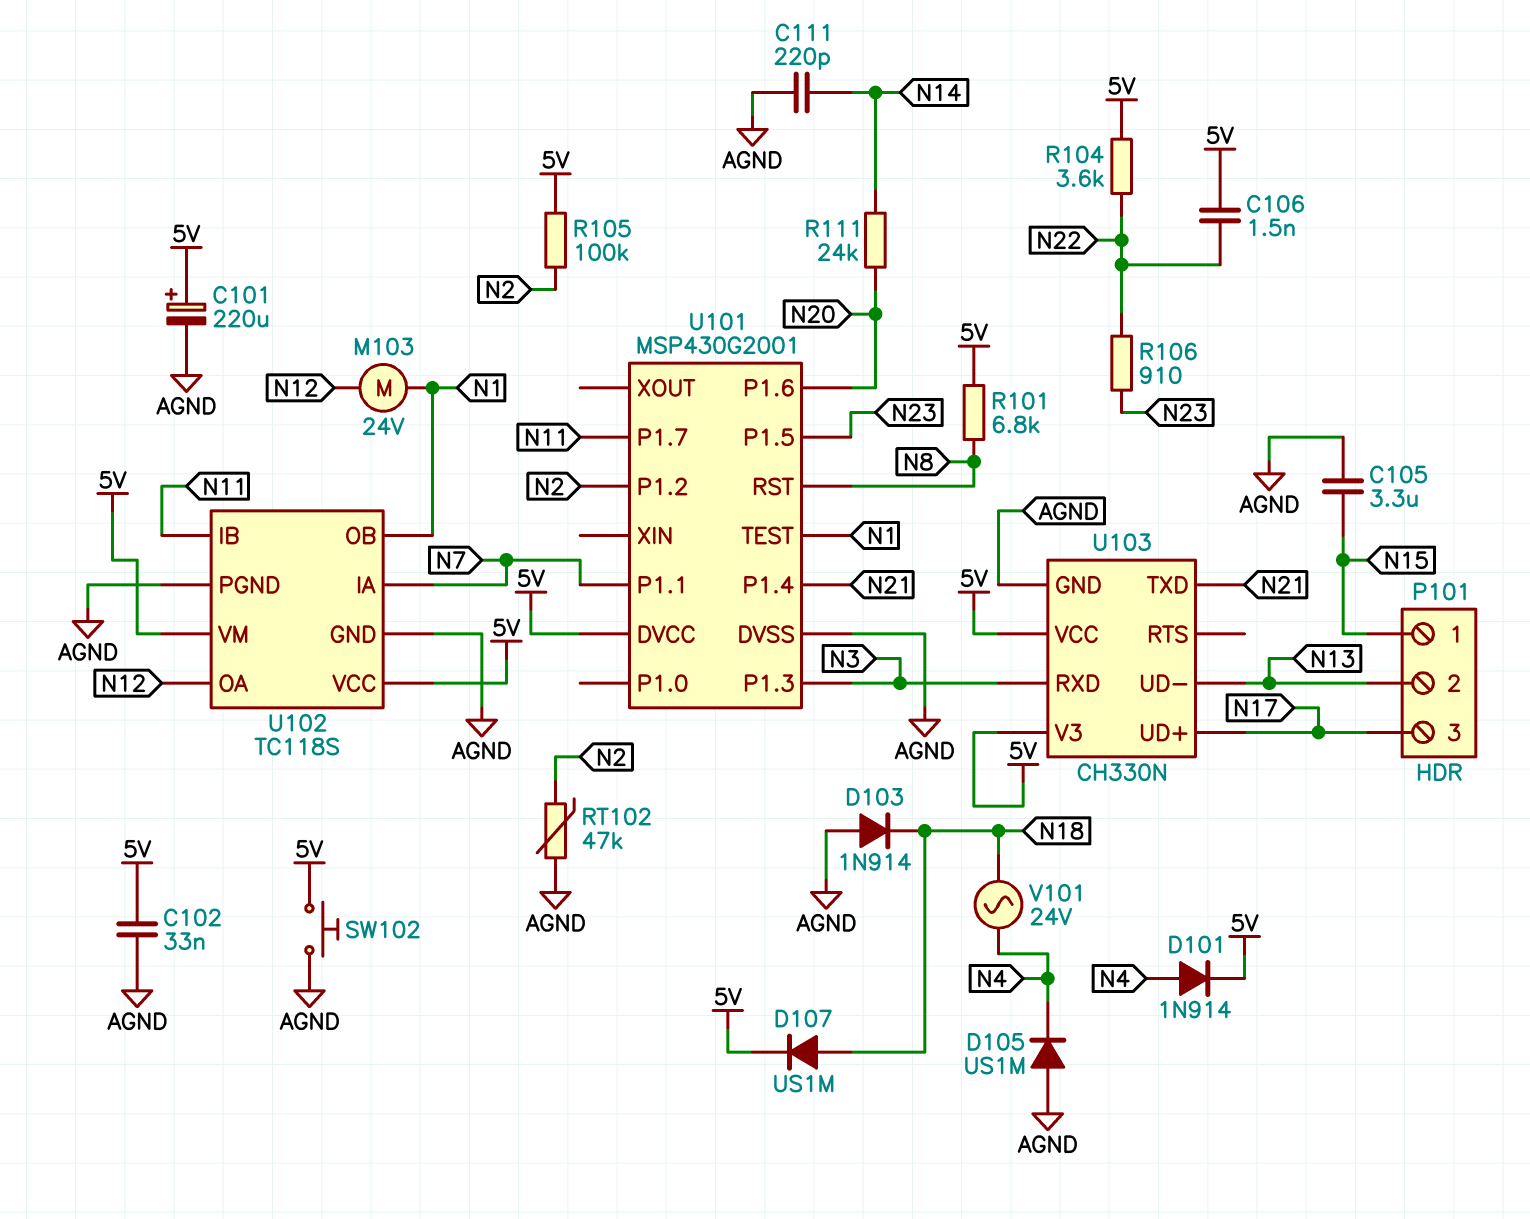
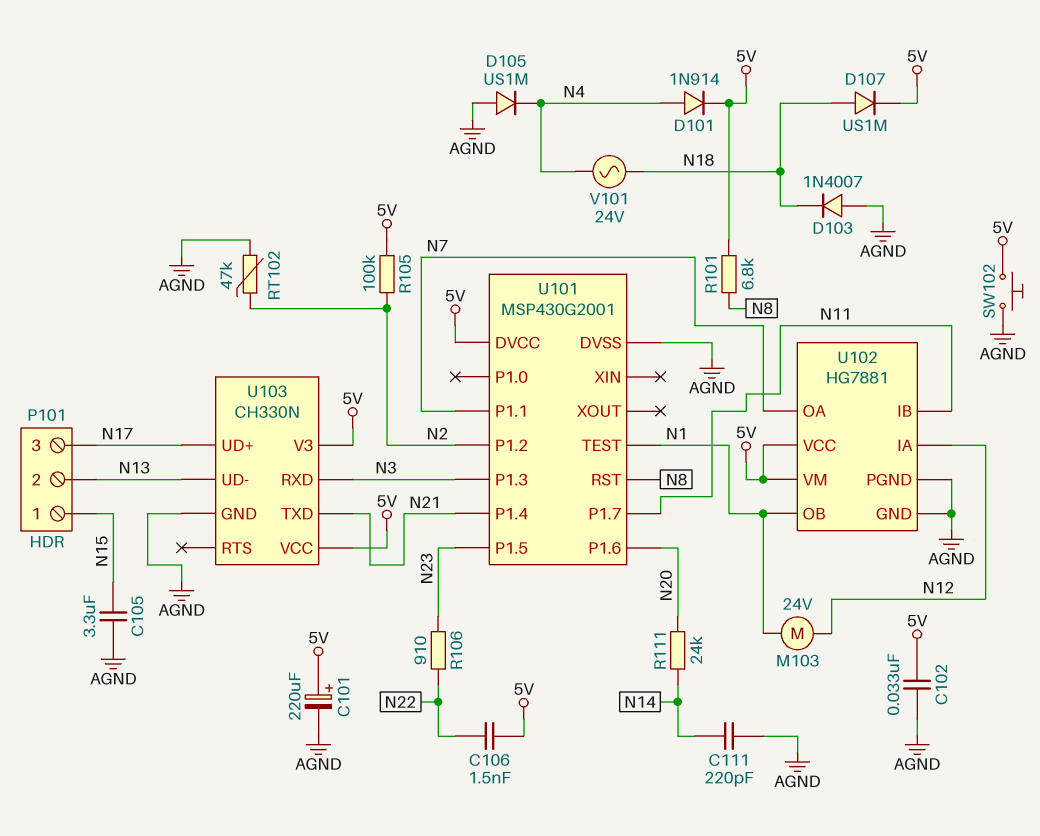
D103: diode 1N914 (A AGND, K N18) -> diode 1N4007 (A AGND, K N18)
R104: 3.6k (5V, N22) -> none
U102: TC118S -> HG7881
U102 pin IA: N7 -> N12
U102 pin OA: N12 -> N7

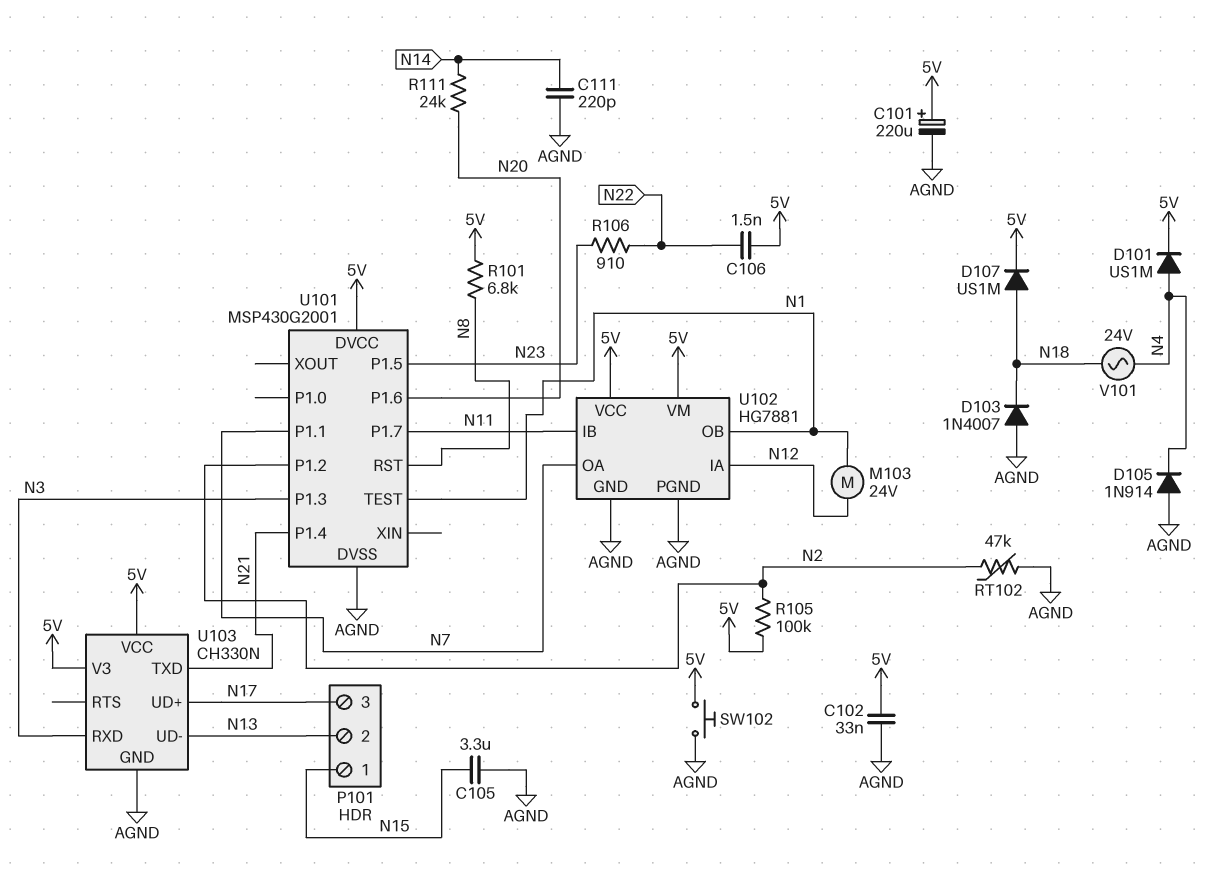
D101: diode 1N914 (A N4, K 5V) -> diode US1M (A N4, K 5V)
D105: diode US1M (A AGND, K N4) -> diode 1N914 (A AGND, K N4)

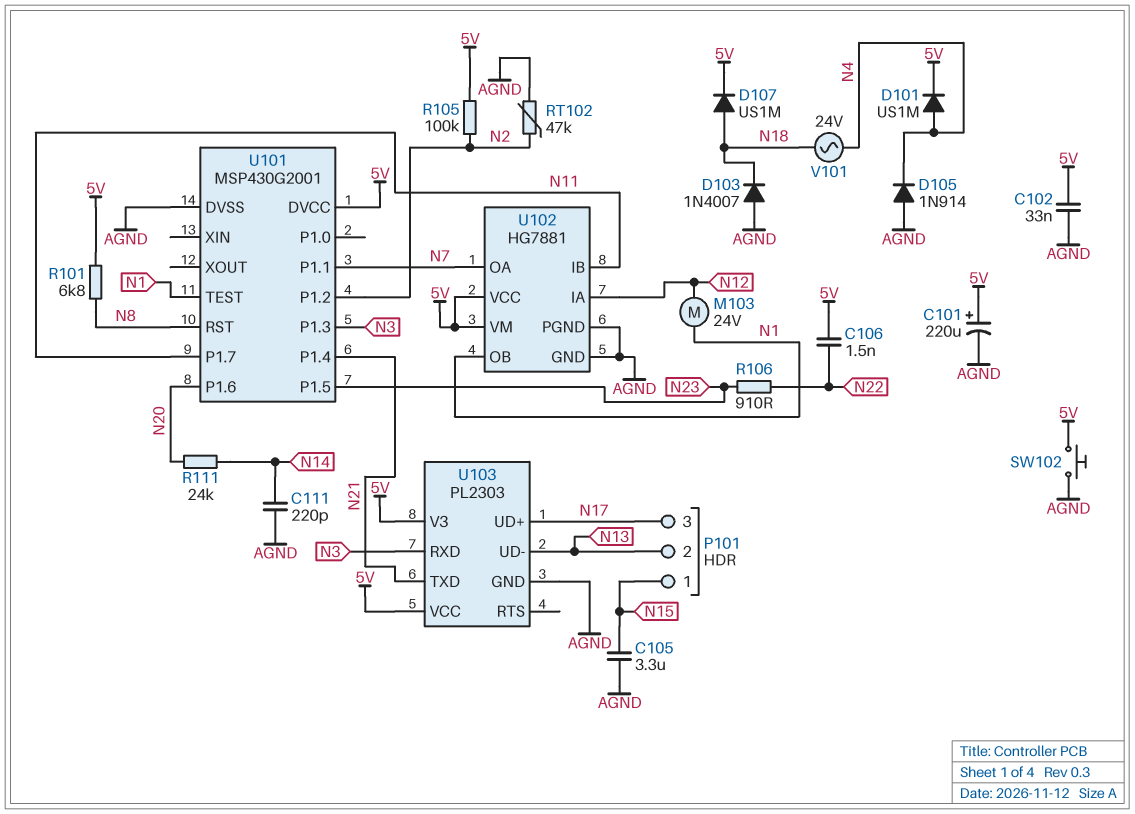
U103: CH330N -> PL2303

